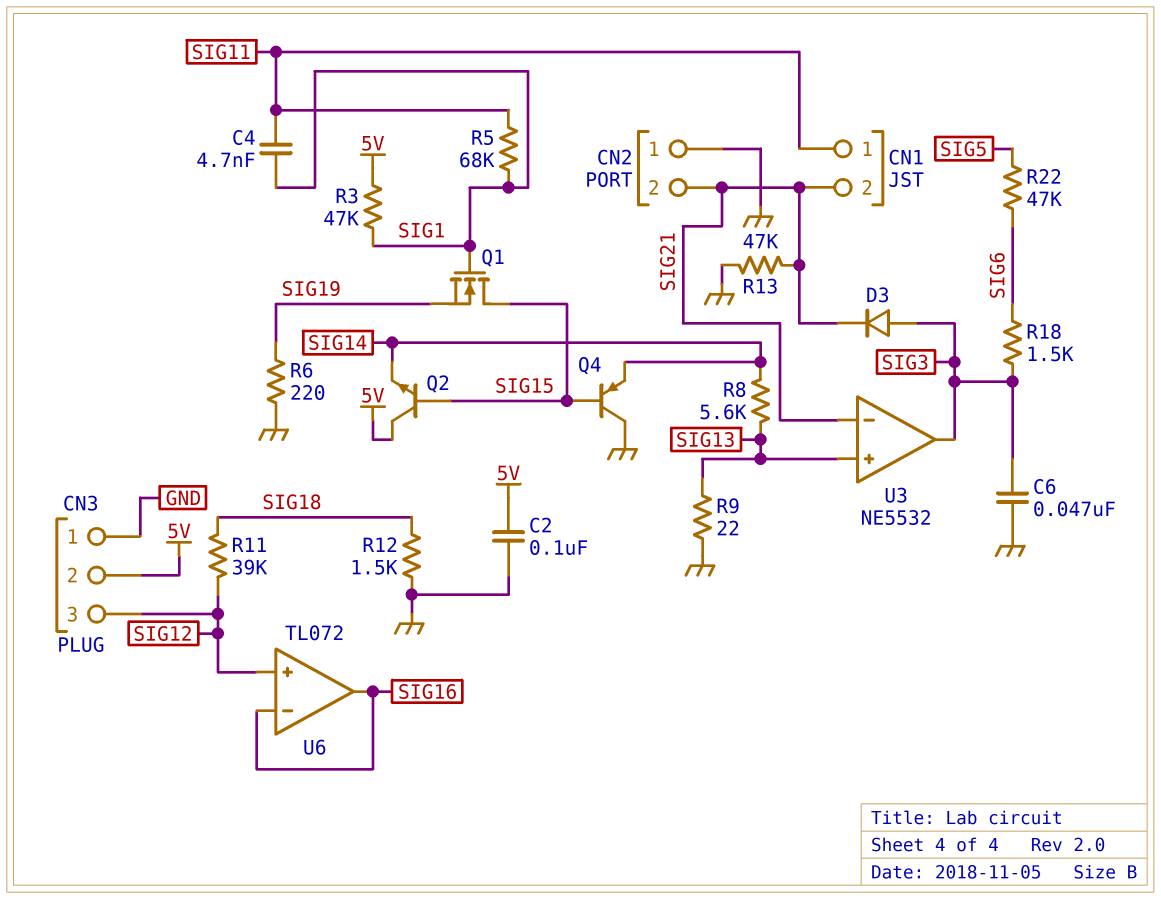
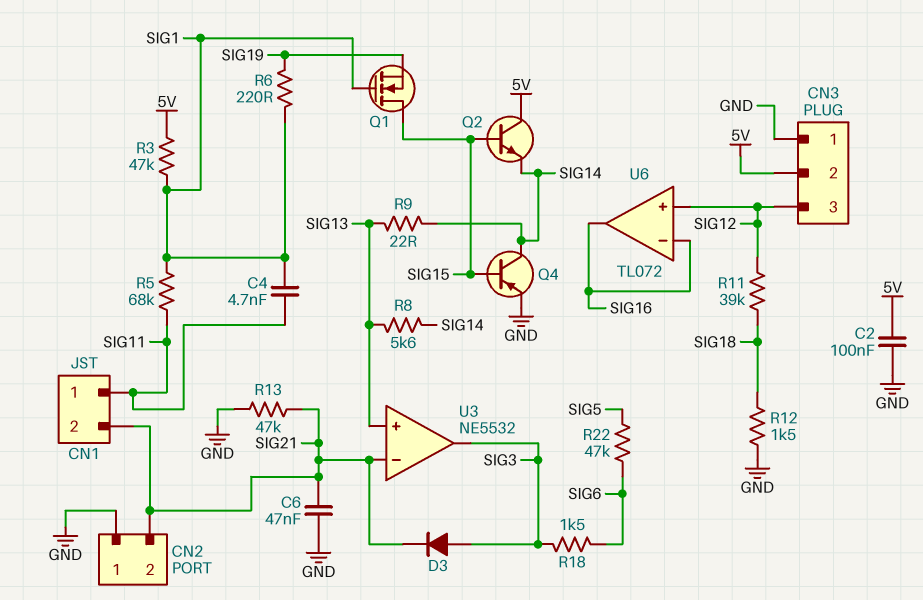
C6: 47nF (GND, SIG3) -> 47nF (GND, SIG21)
Q4: PNP (B SIG15, C GND, E SIG14) -> PNP (B SIG15, C SIG14, E GND)
R6: 220 (GND, SIG19) -> 220 (SIG1, SIG19)
R9: 22 (GND, SIG13) -> 22 (SIG13, SIG14)

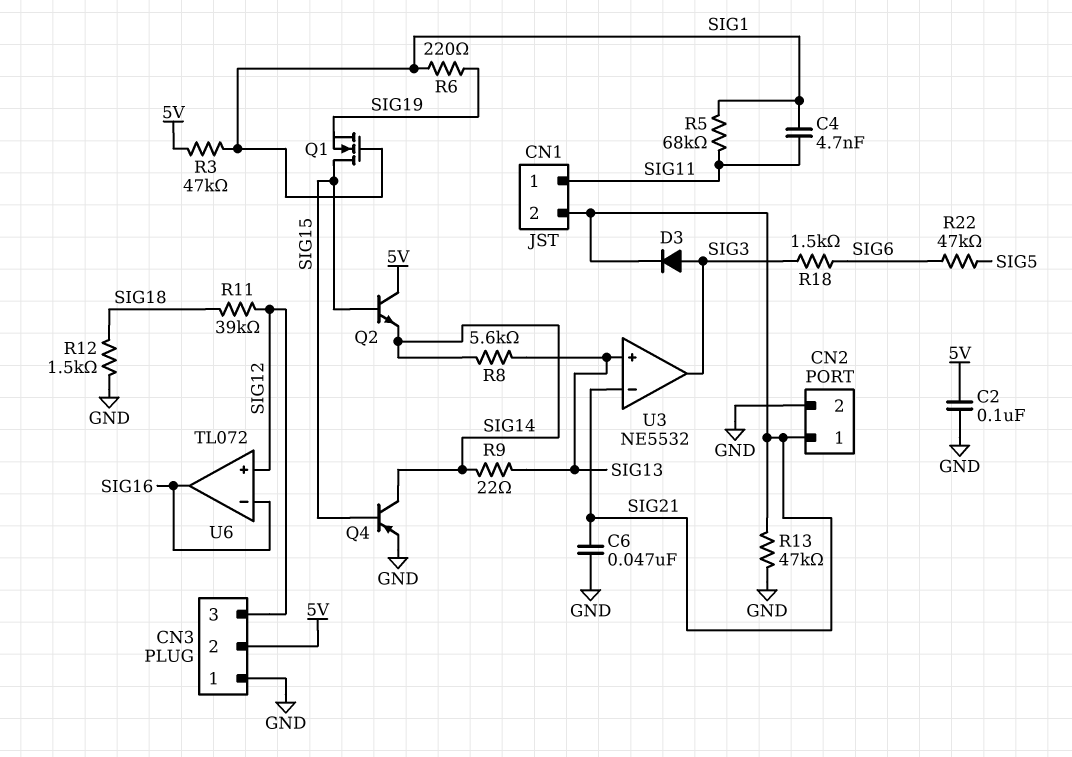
CN2 pin 1: GND -> SIG21
CN2 pin 2: SIG21 -> GND

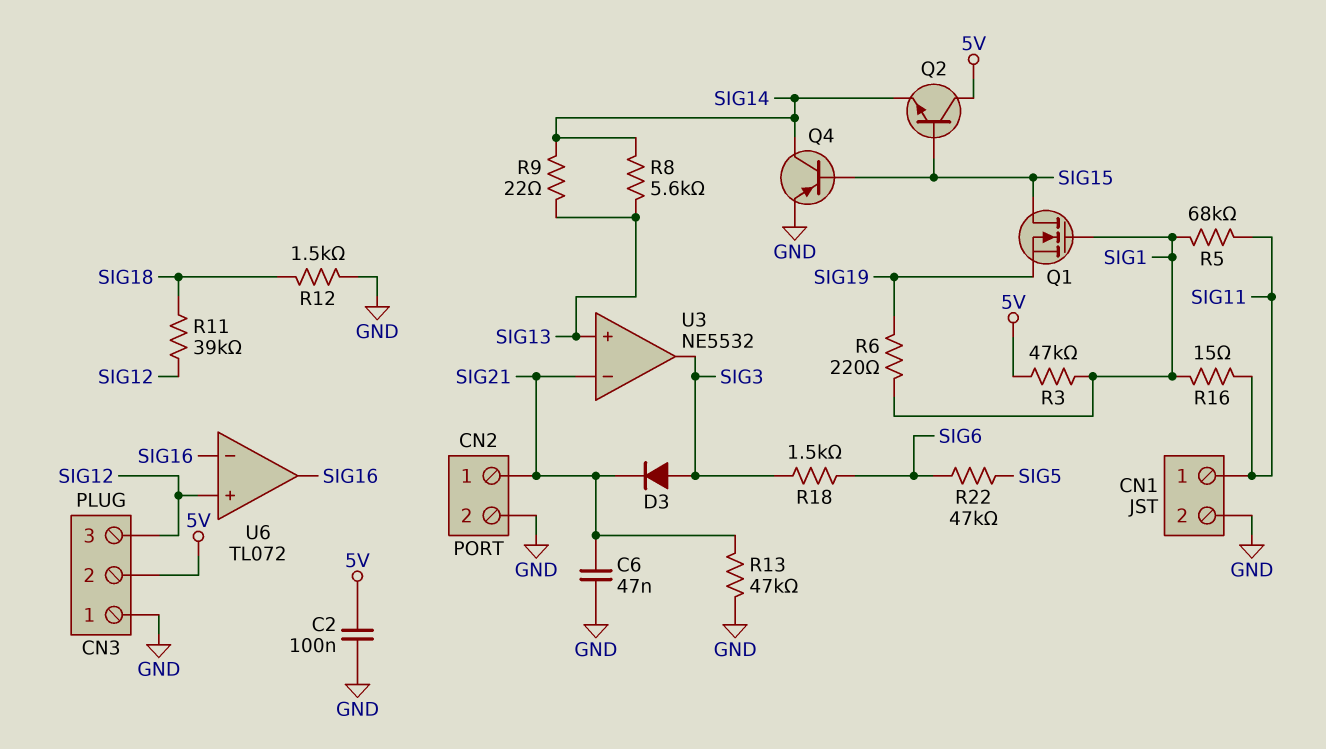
C4: 4.7nF (SIG1, SIG11) -> none
CN1 pin 2: SIG21 -> GND
R16: none -> 15 (SIG1, SIG11)

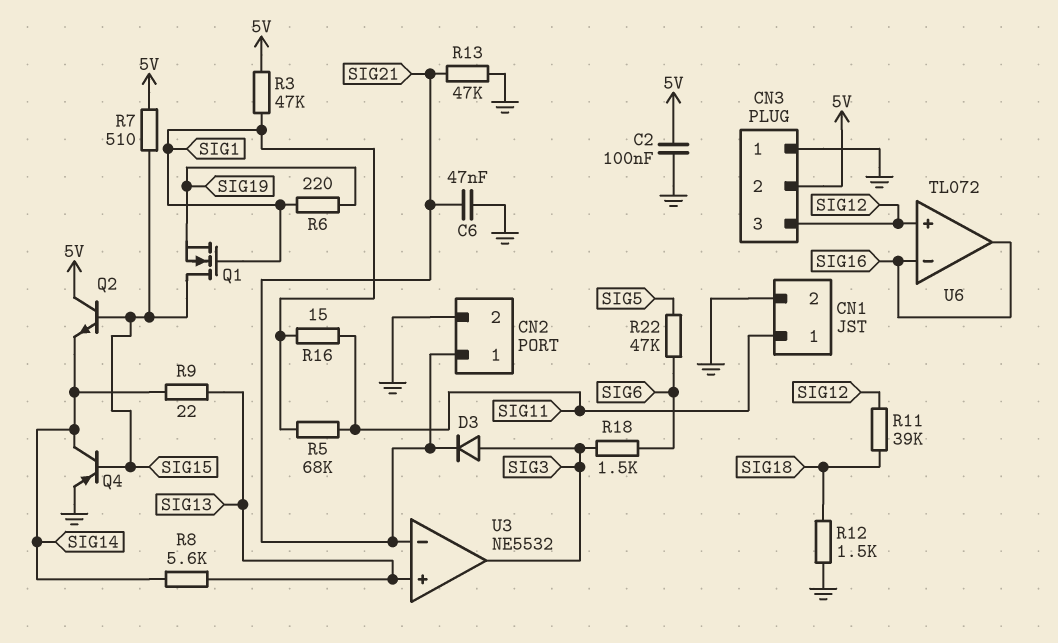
R7: none -> 510 (5V, SIG15)

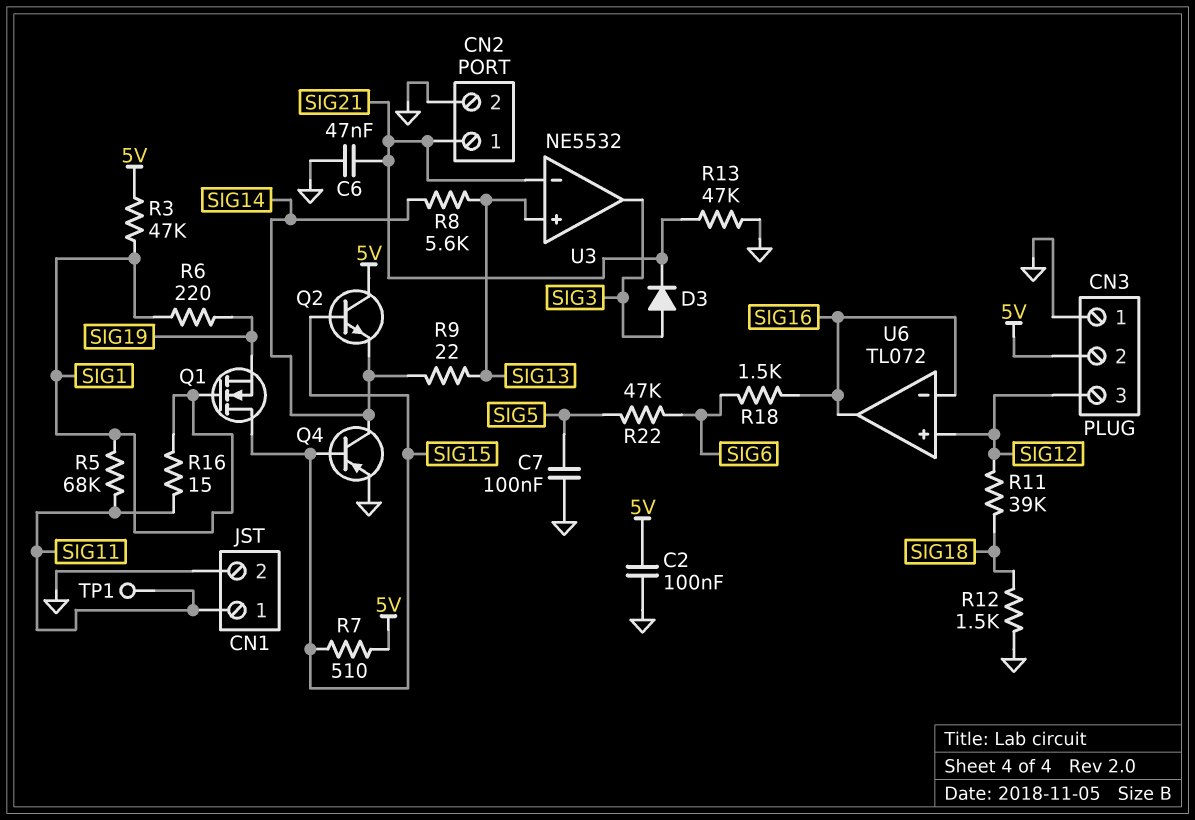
C7: none -> 100nF (GND, SIG5)
R18: 1.5k (SIG3, SIG6) -> 1.5k (SIG6, SIG16)
TP1: none -> test point (SIG11)

